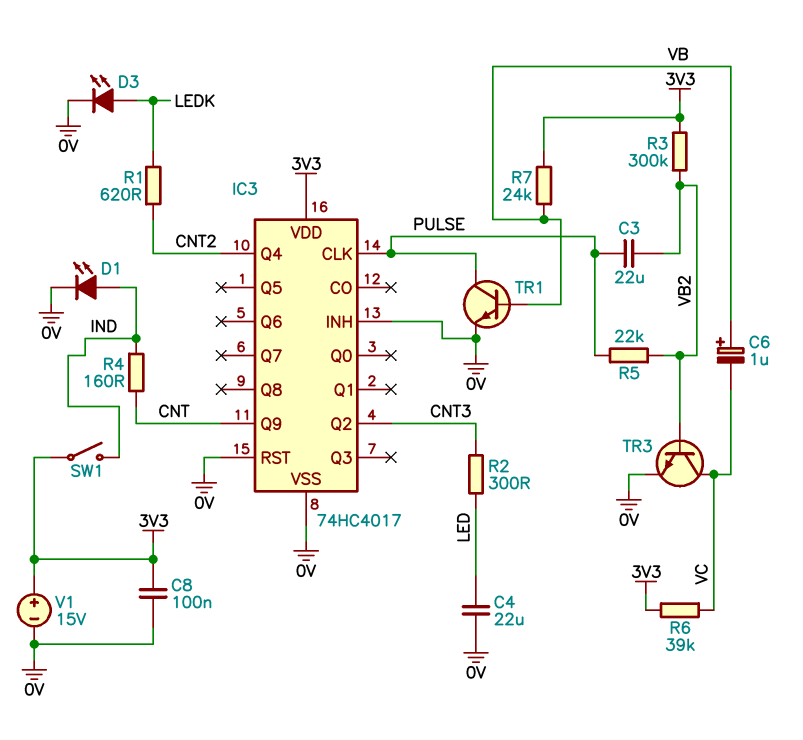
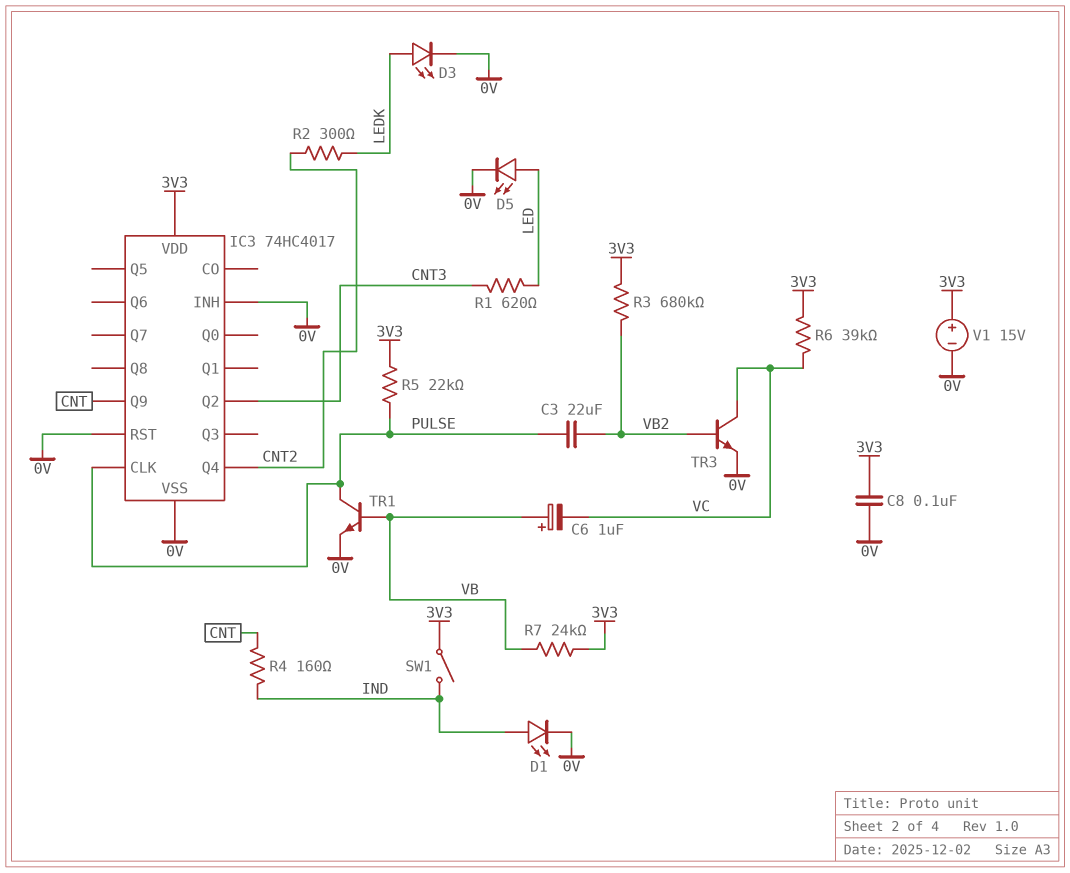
C4: 22uF (0V, LED) -> none
D5: none -> LED (A LED, K 0V)
R1: 620 (CNT2, LEDK) -> 620 (CNT3, LED)
R2: 300 (CNT3, LED) -> 300 (CNT2, LEDK)
R3: 300k (3V3, VB2) -> 680k (3V3, VB2)
R5: 22k (PULSE, VB2) -> 22k (3V3, PULSE)

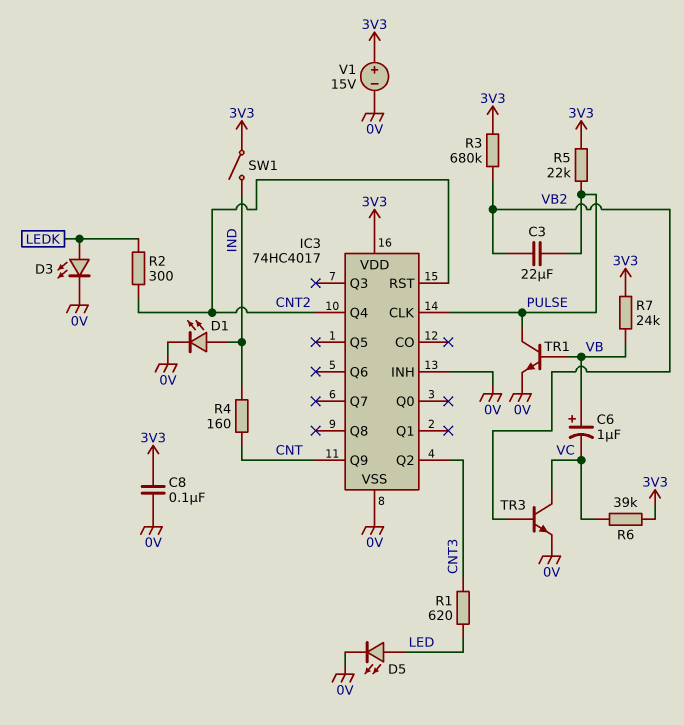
IC3 pin RST: 0V -> CNT2

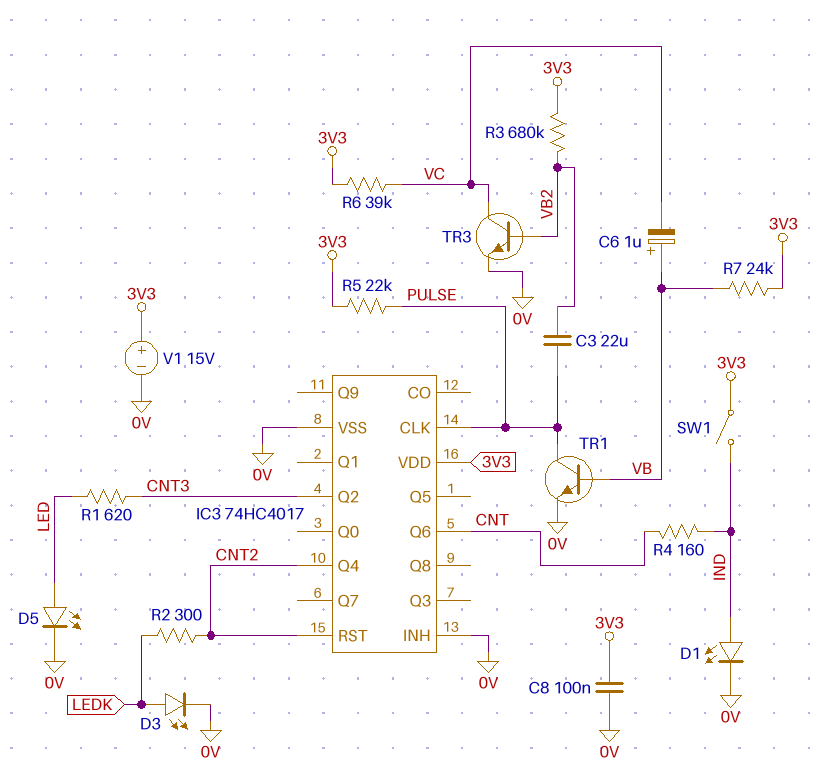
IC3 pin Q6: none -> CNT
IC3 pin Q9: CNT -> none

